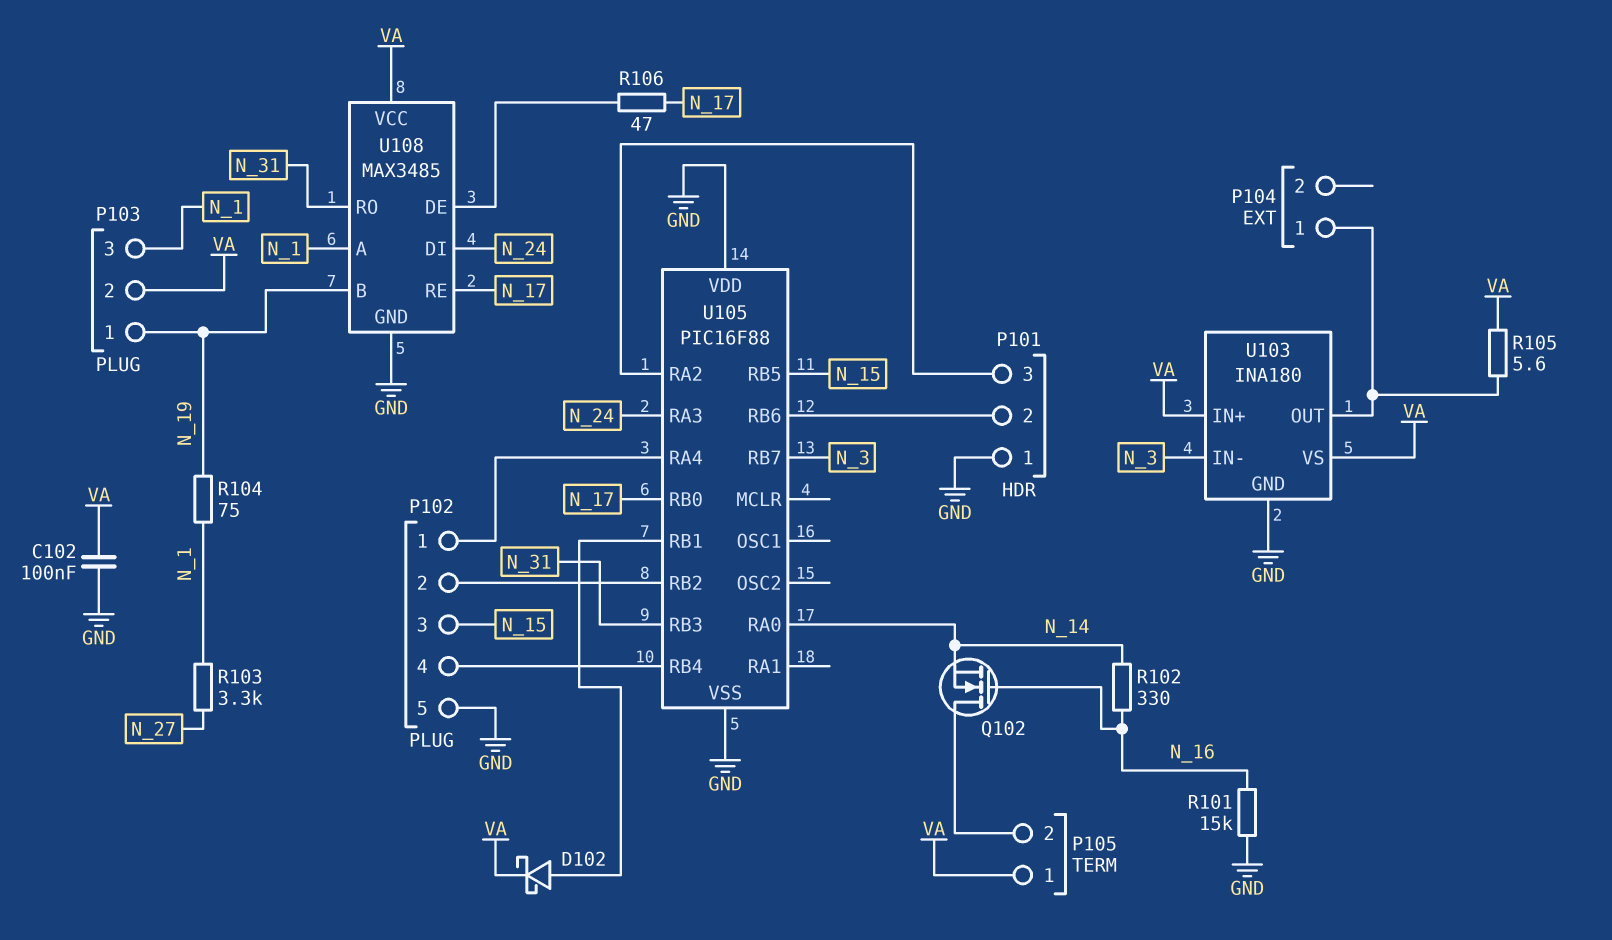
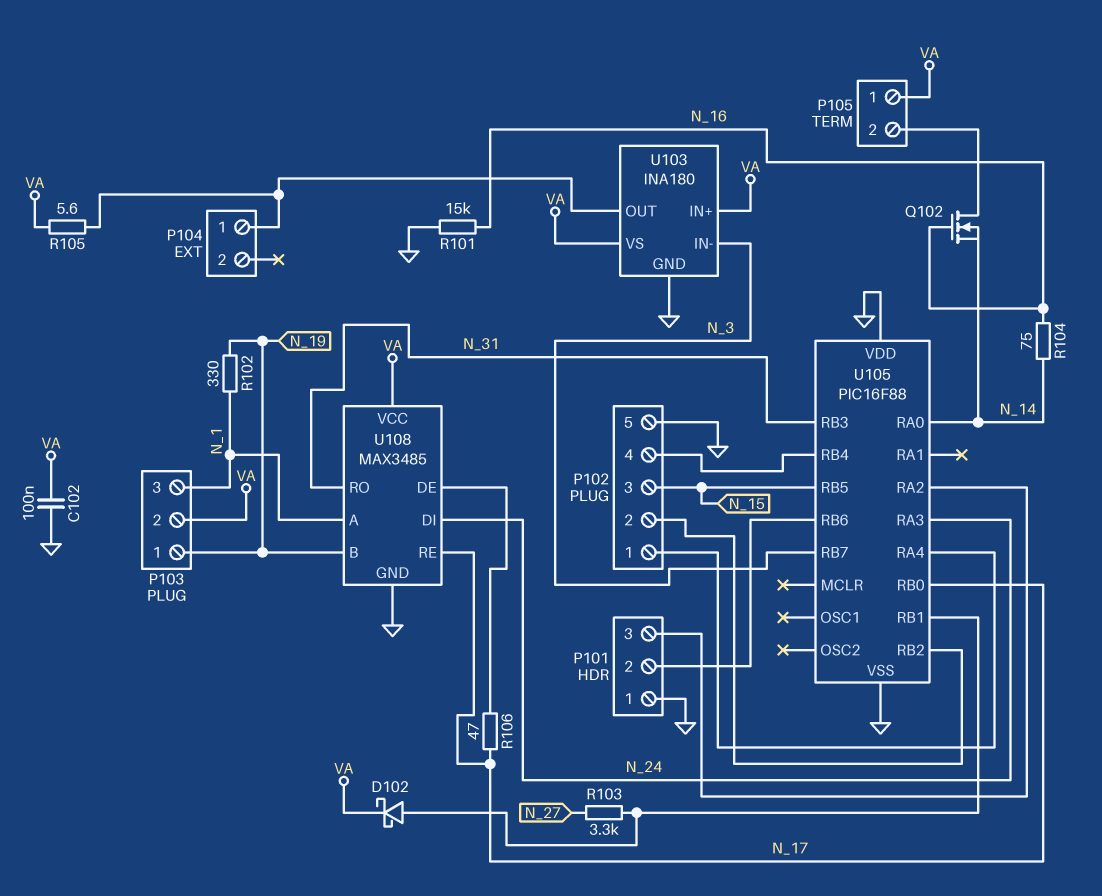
R102: 330 (N_14, N_16) -> 330 (N_1, N_19)
R103: 3.3k (N_1, N_27) -> 3.3k (N_27, U105/RB1)
R104: 75 (N_1, N_19) -> 75 (N_14, N_16)

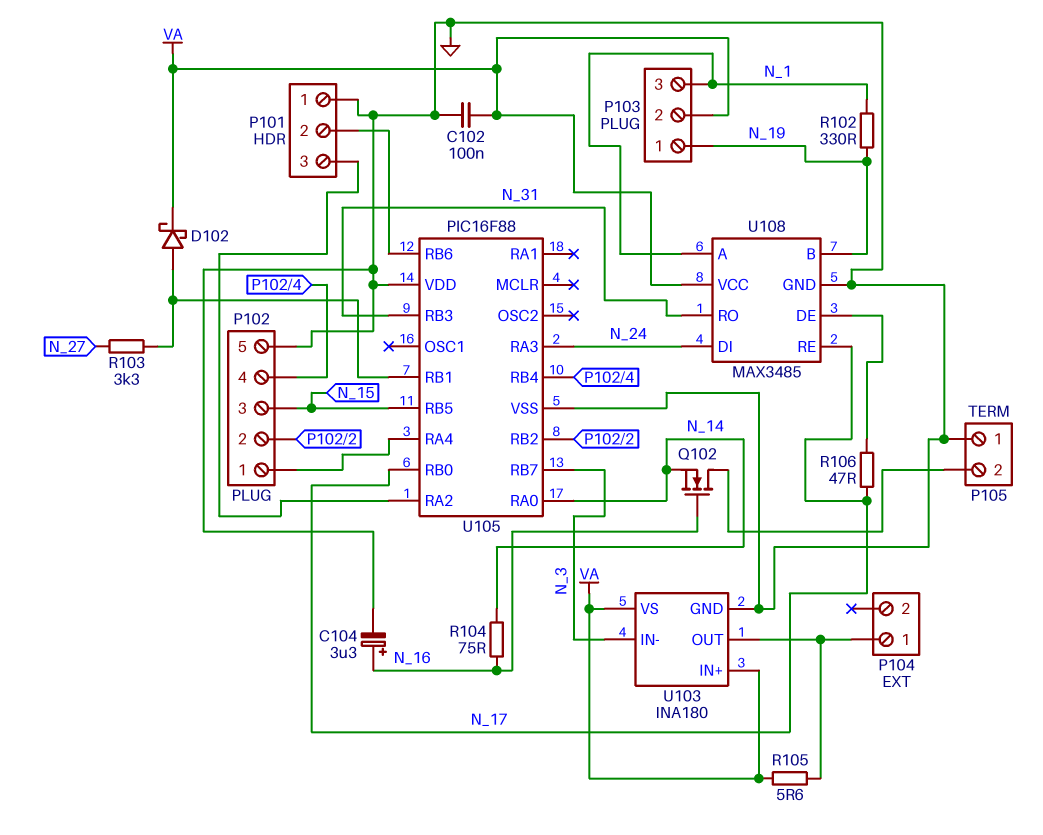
C104: none -> 3.3uF (plus N_16, minus GND)
P105 pin 1: VA -> GND
R101: 15k (GND, N_16) -> none

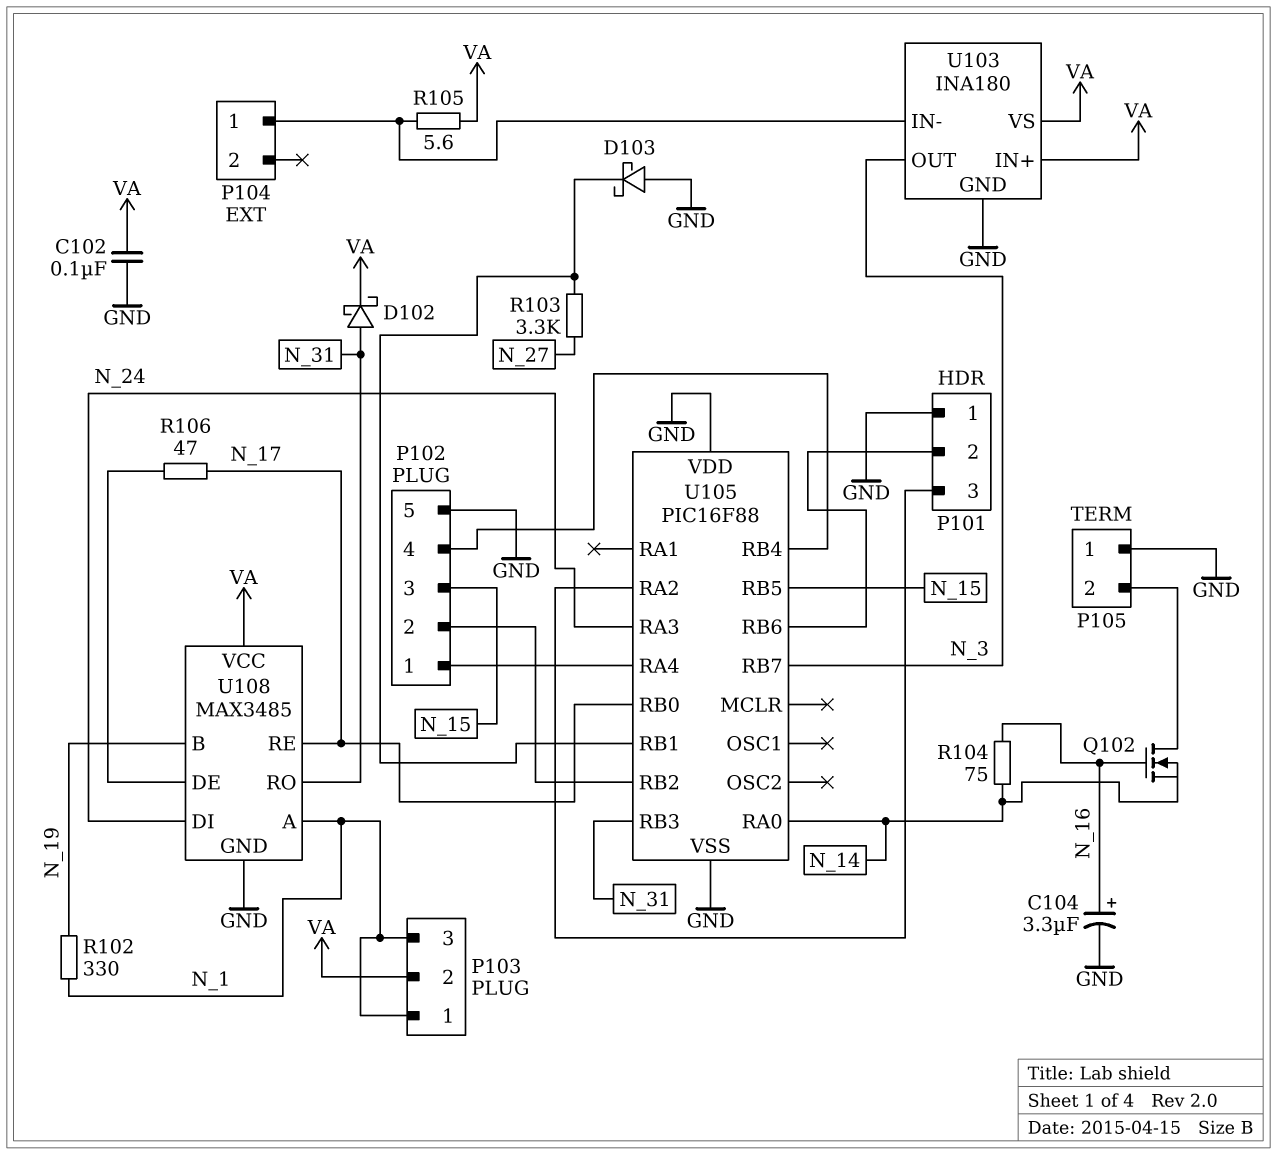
D102: schottky (A U105/RB1, K VA) -> schottky (A N_31, K VA)
D103: none -> schottky (A GND, K U105/RB1)
P103 pin 1: N_19 -> N_1
U103 pin IN-: N_3 -> P104/1
U103 pin OUT: P104/1 -> N_3

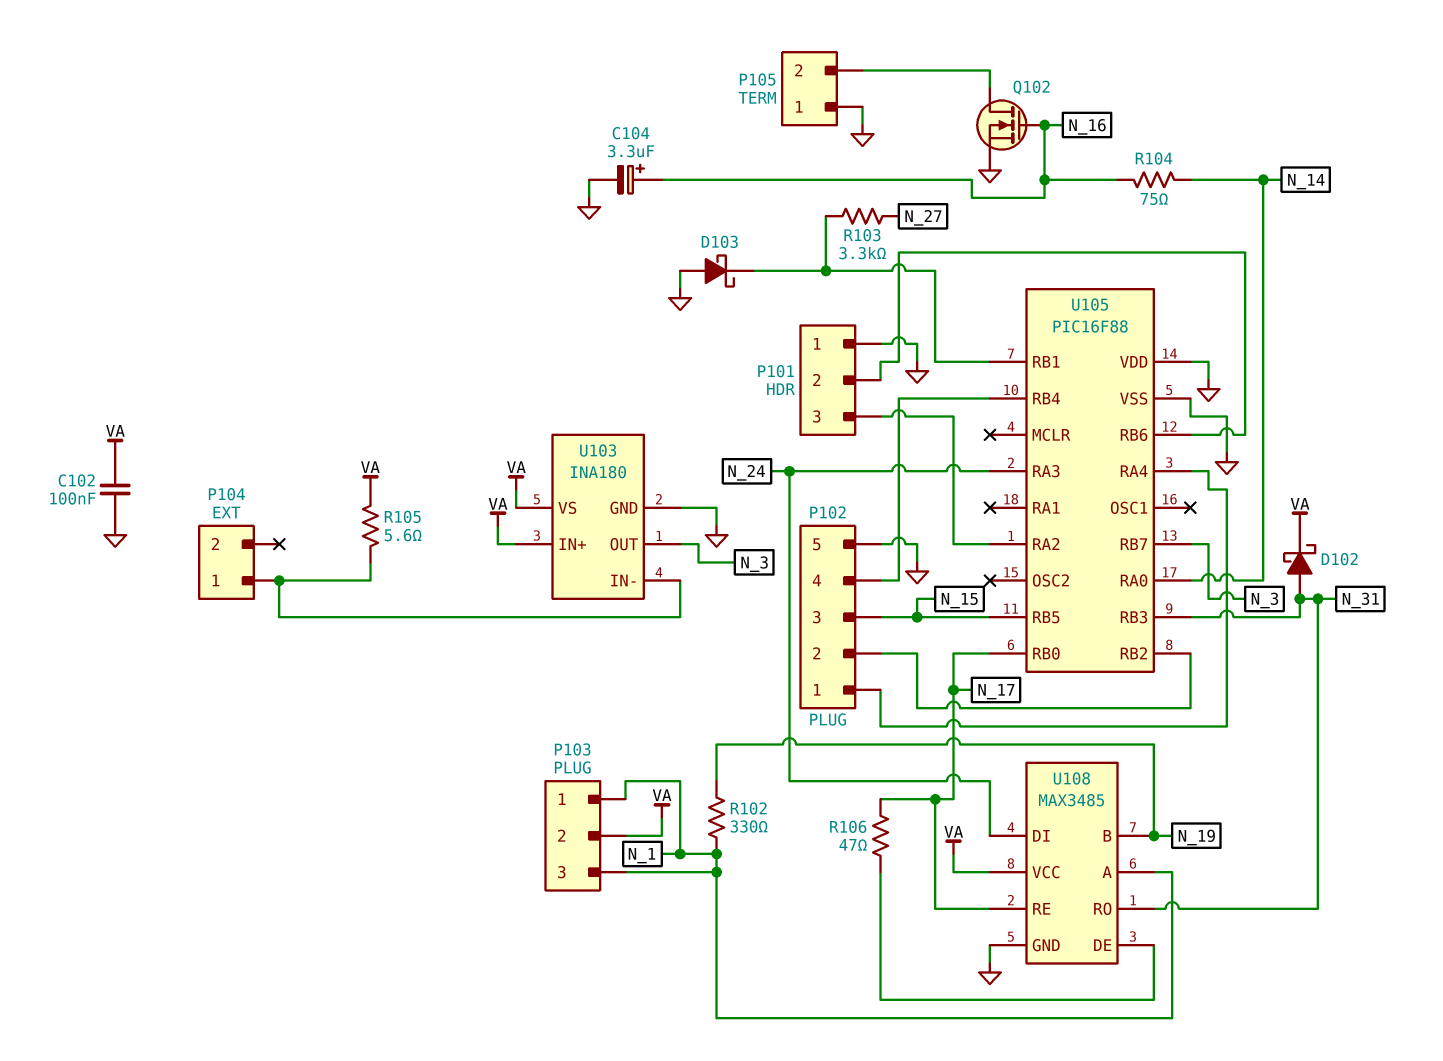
Q102: NMOS (G N_16, D P105/2, S N_14) -> NMOS (G N_16, D P105/2, S GND)

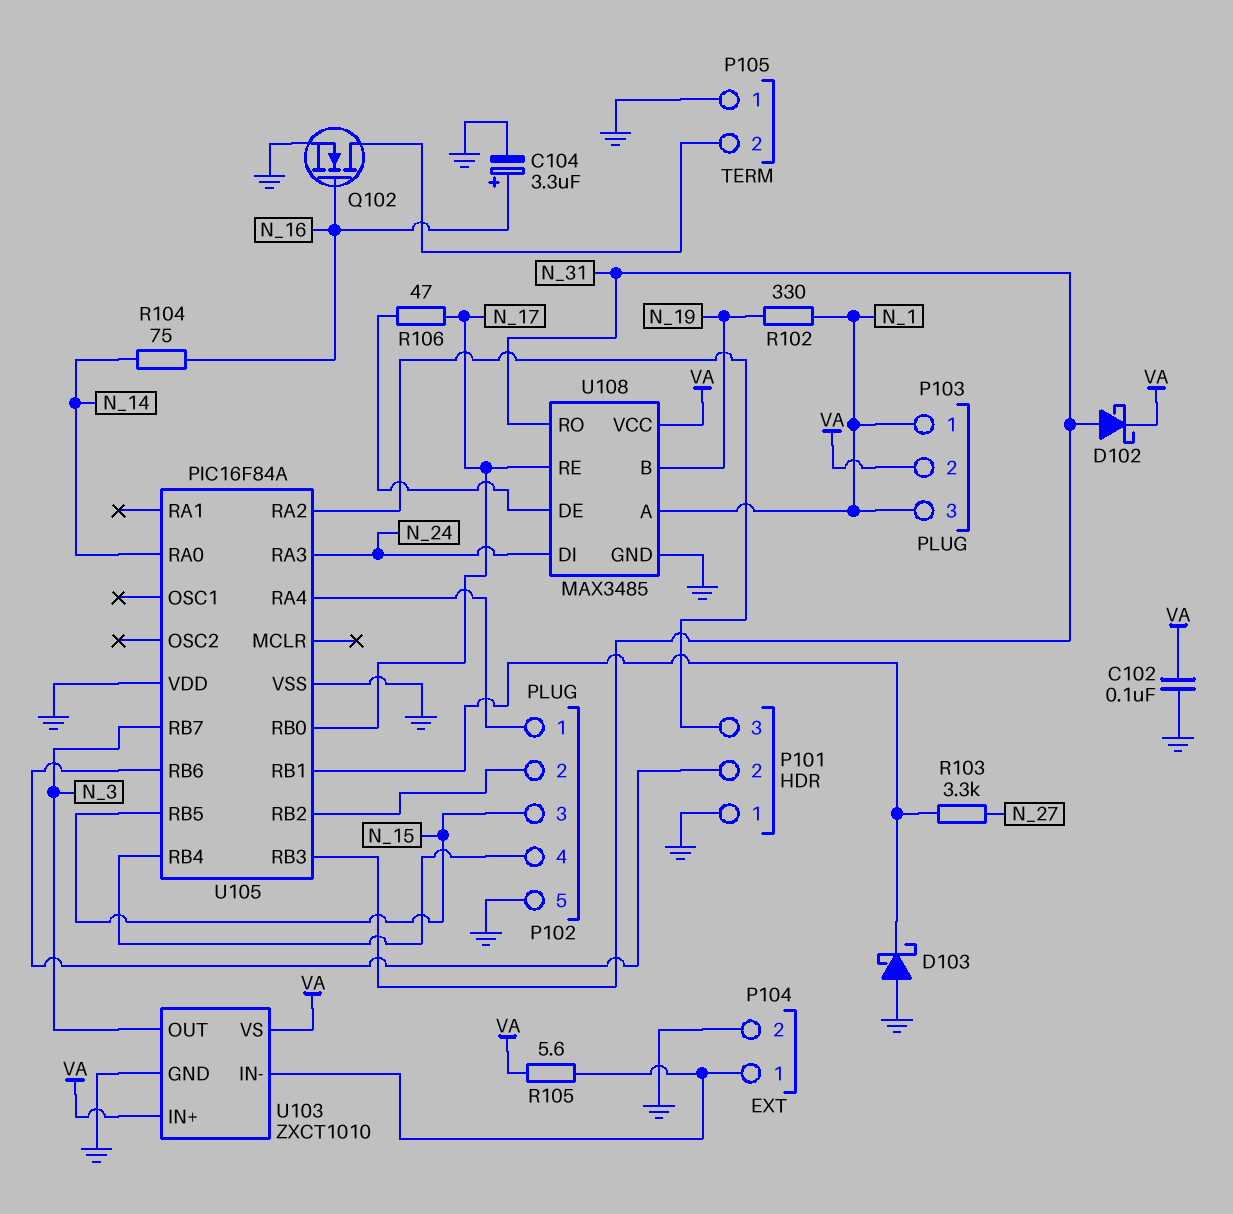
P104 pin 2: none -> GND
U103: INA180 -> ZXCT1010
U105: PIC16F88 -> PIC16F84A

